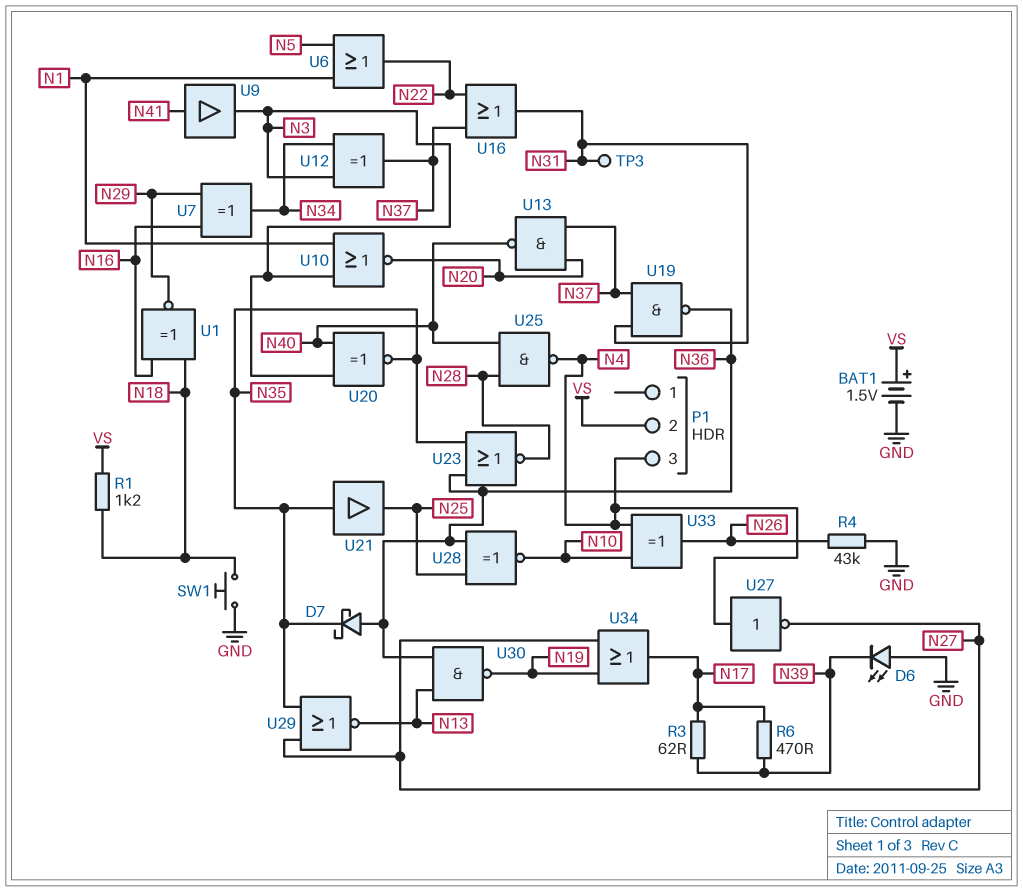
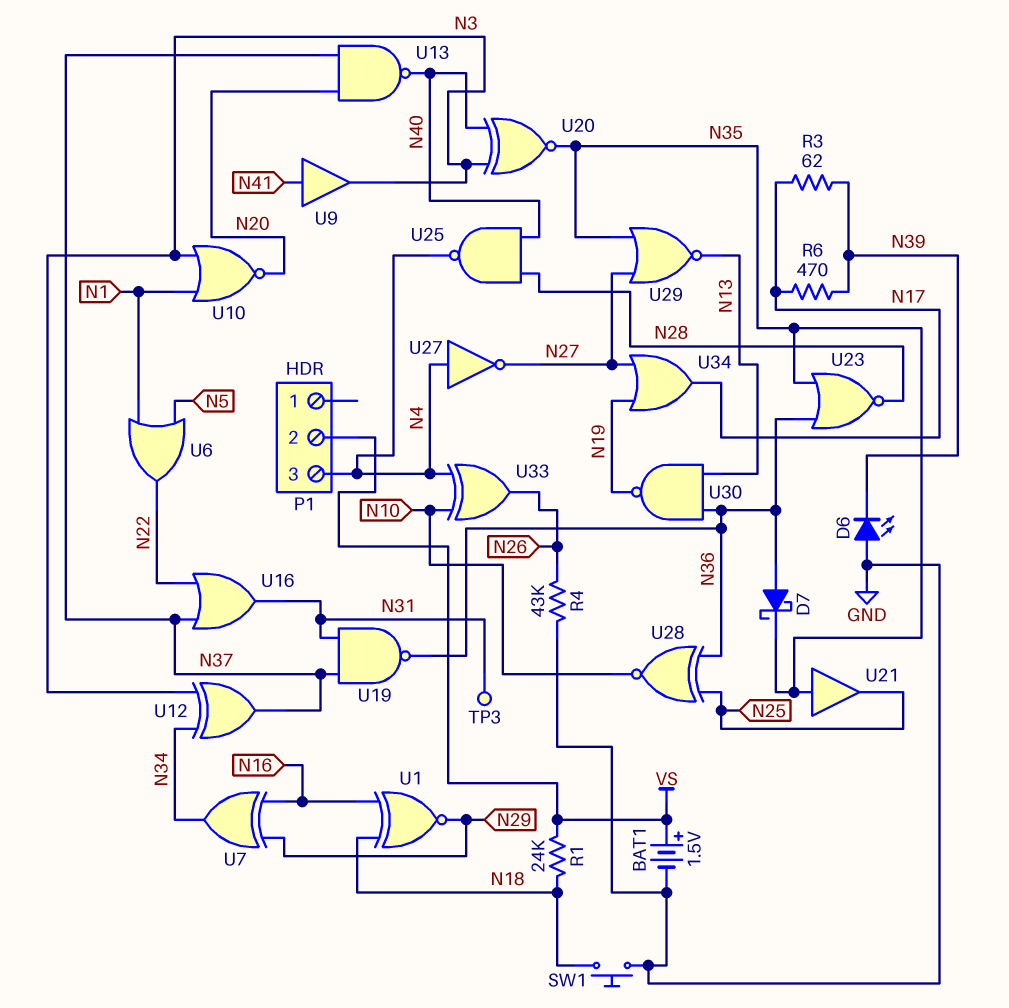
R1: 1.2k (N18, VS) -> 24k (N18, VS)

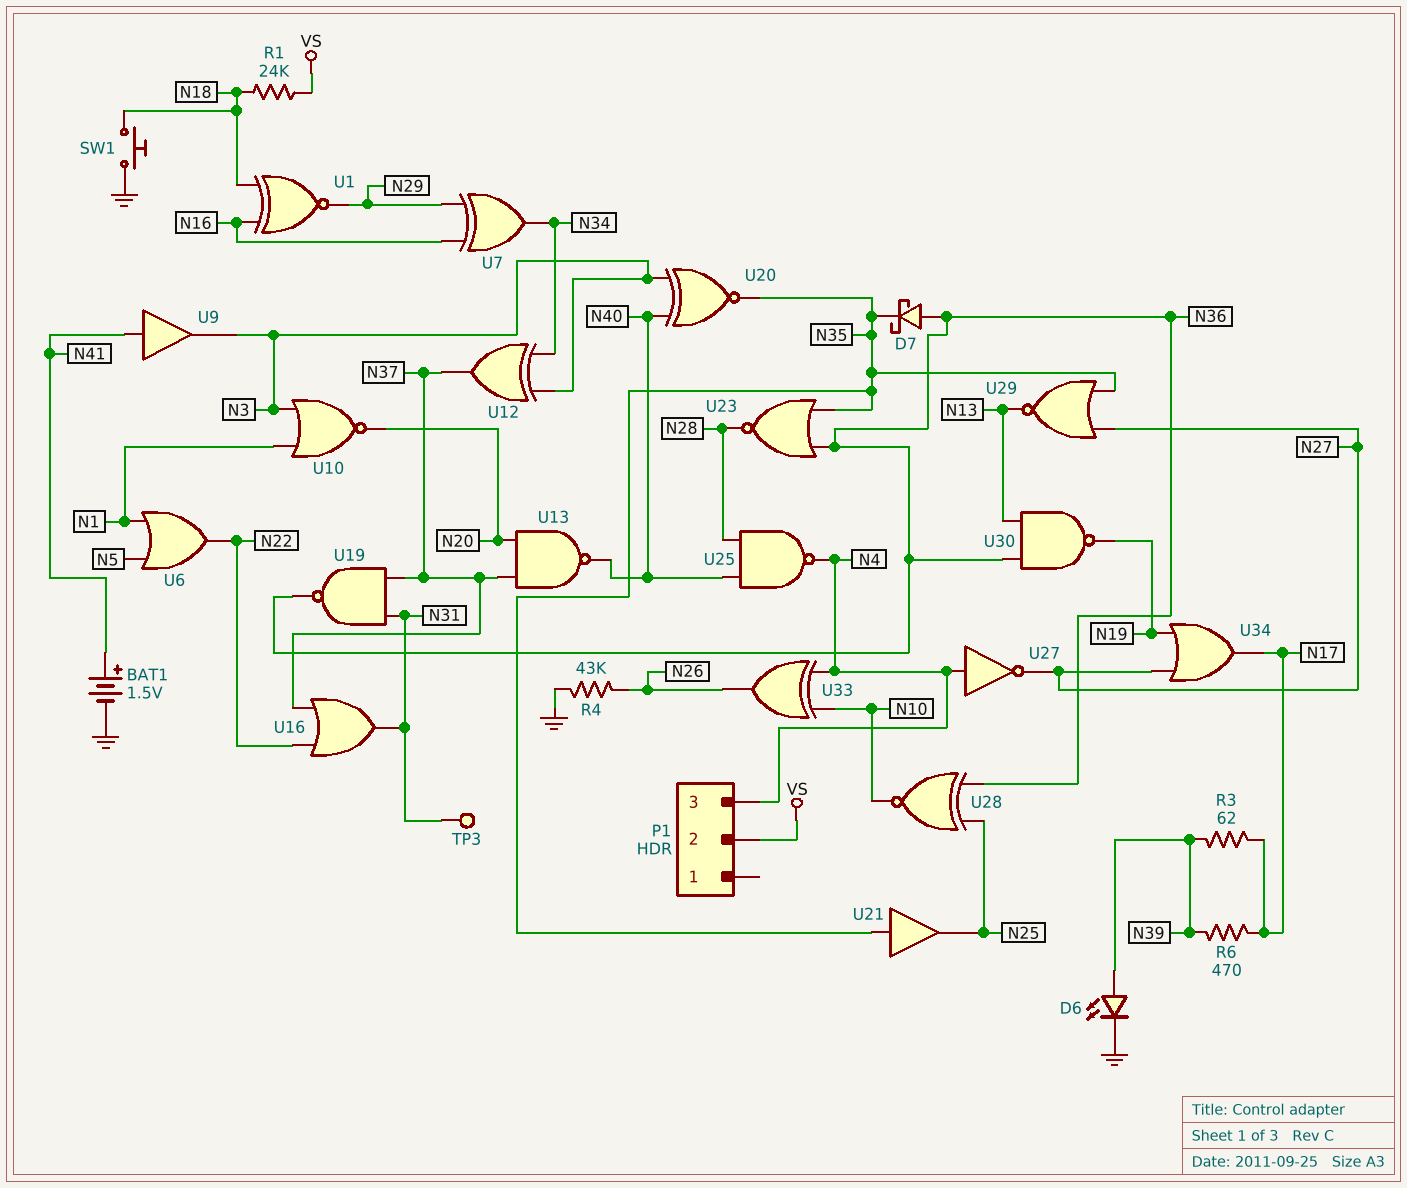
BAT1: 1.5V (plus VS, minus GND) -> 1.5V (plus N41, minus GND)
D6: LED (A GND, K N39) -> LED (A N39, K GND)

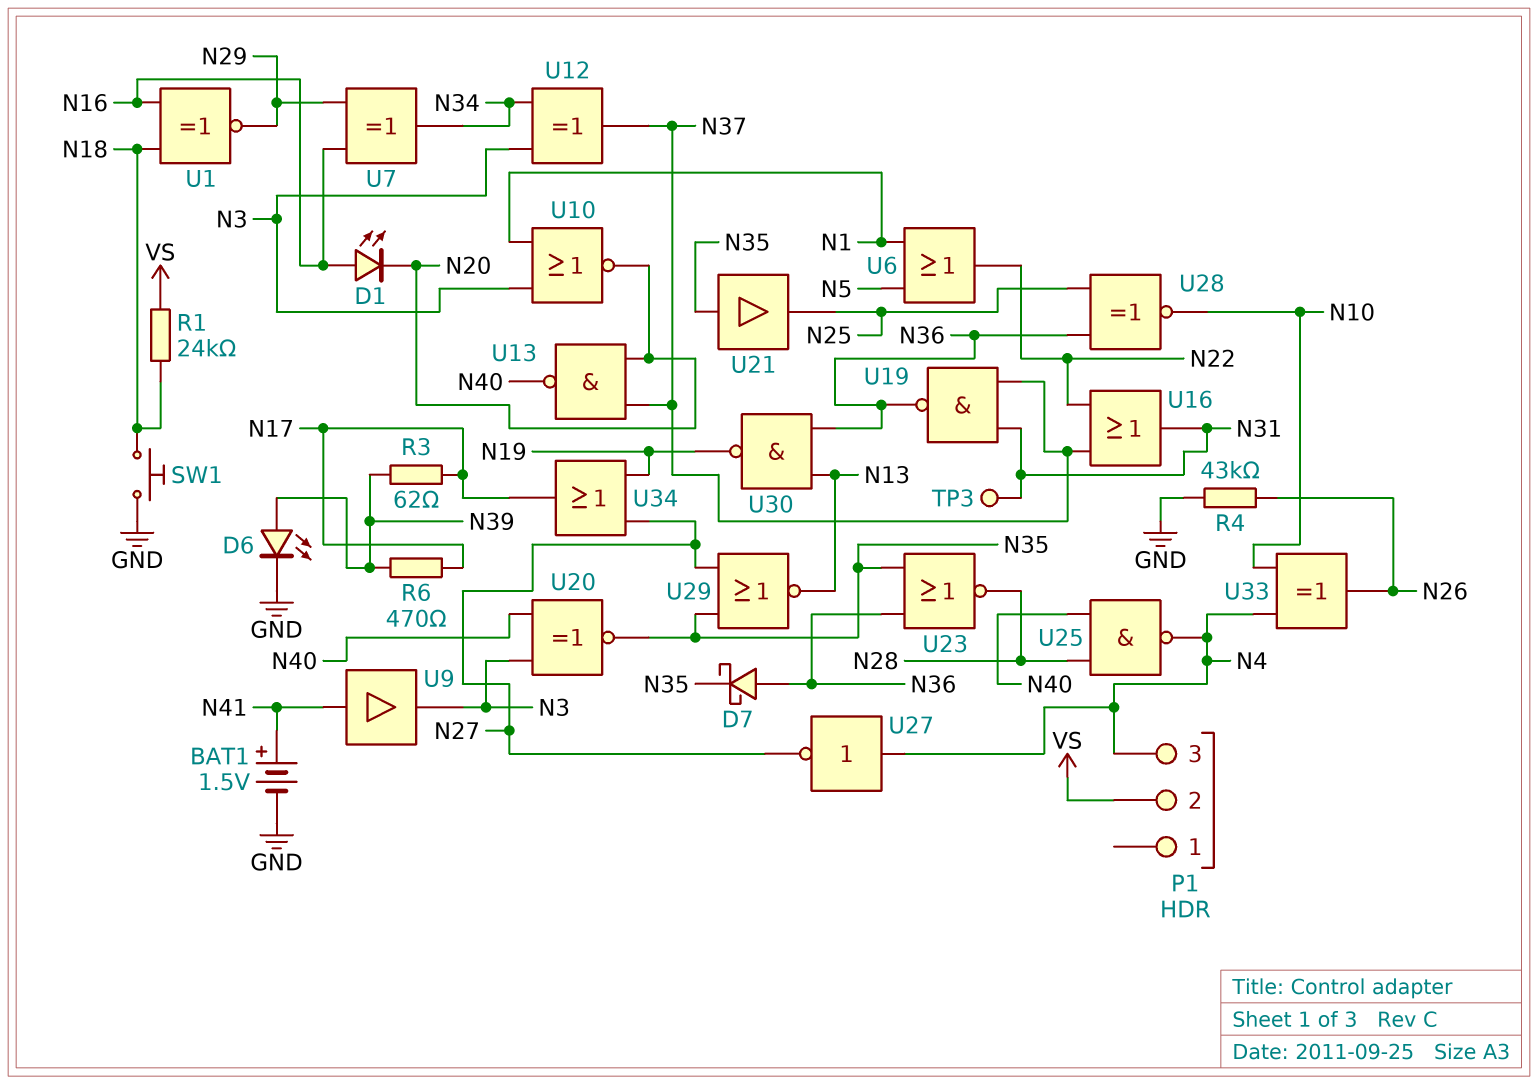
D1: none -> LED (A N16, K N20)

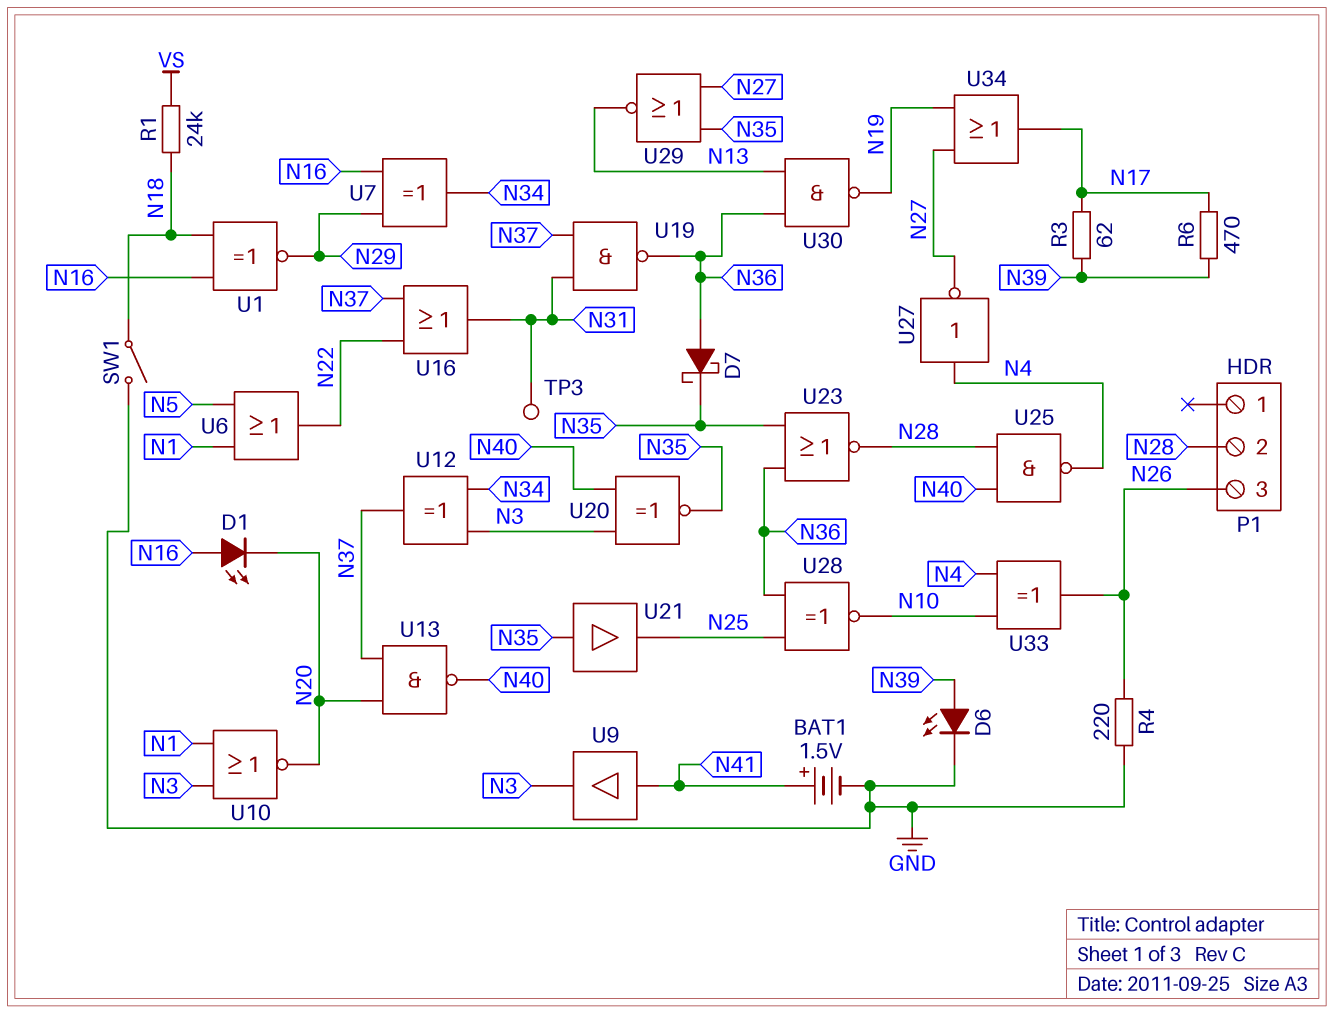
P1 pin 2: VS -> N28
P1 pin 3: N4 -> N26
R4: 43k (GND, N26) -> 220 (GND, N26)
SW1: button (GND, N18) -> switch (GND, N18)

